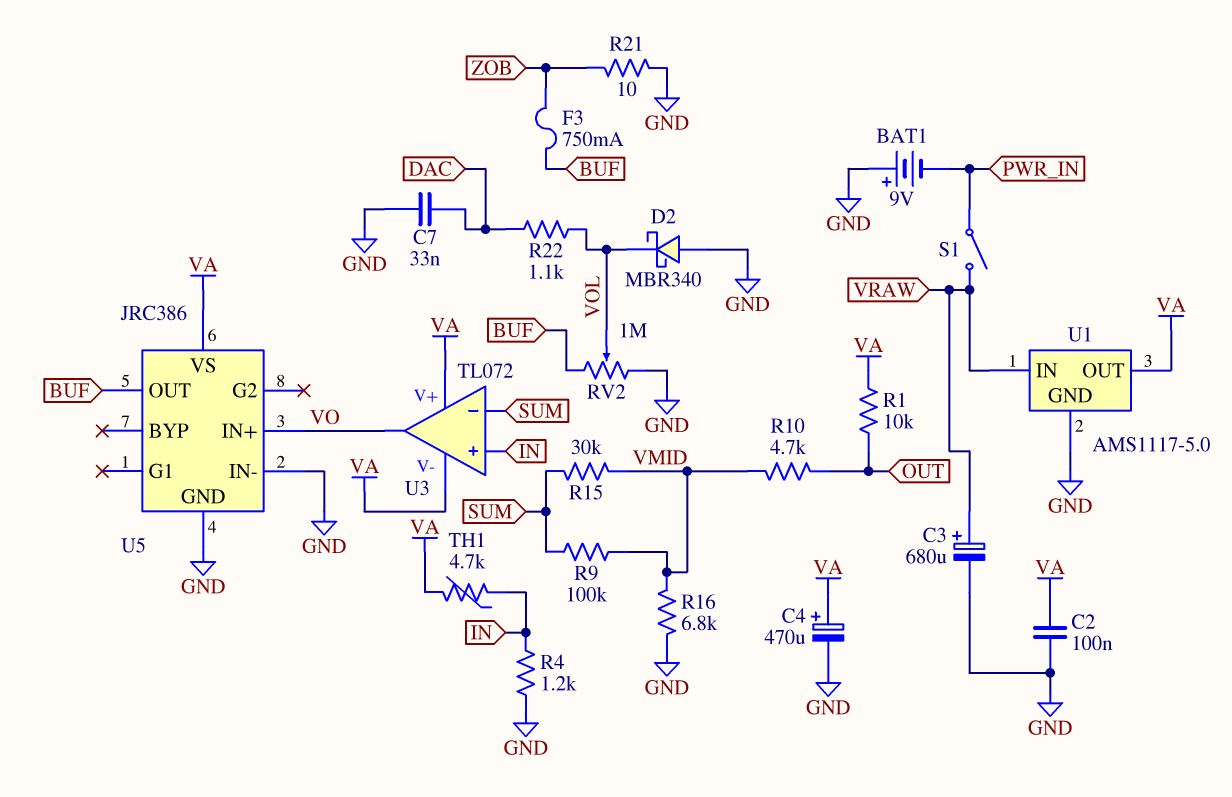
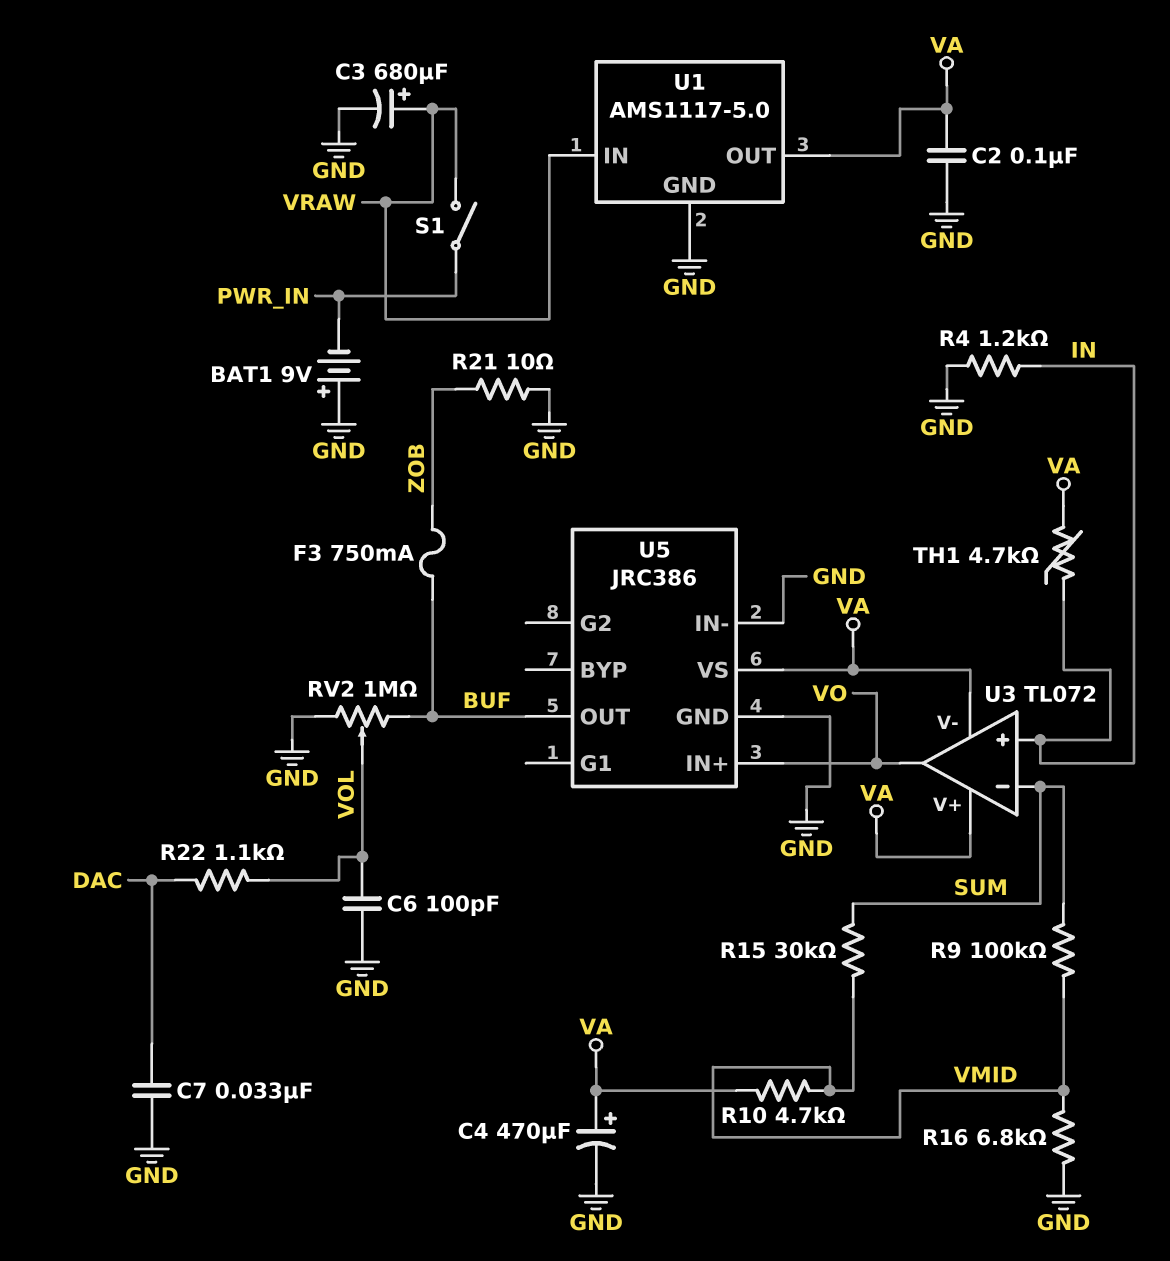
C6: none -> 100pF (GND, VOL)
D2: schottky MBR340 (A GND, K VOL) -> none
R1: 10k (OUT, VA) -> none
R10: 4.7k (OUT, VMID) -> 4.7k (VA, VMID)

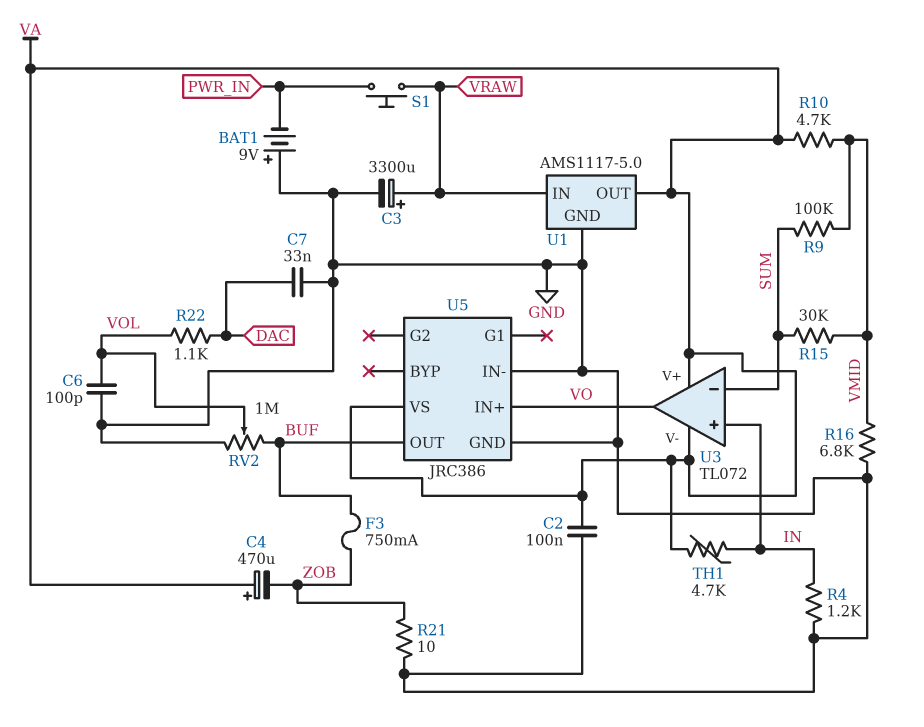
C3: 680uF (plus VRAW, minus GND) -> 3300uF (plus VRAW, minus GND)
C4: 470uF (plus VA, minus GND) -> 470uF (plus VA, minus ZOB)
S1: switch (PWR_IN, VRAW) -> button (PWR_IN, VRAW)

